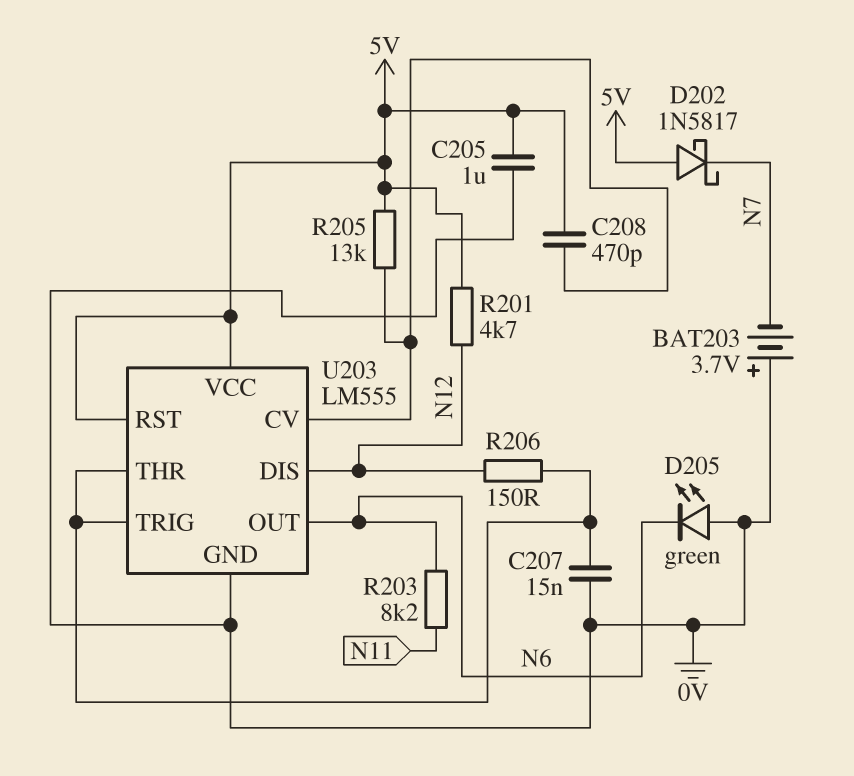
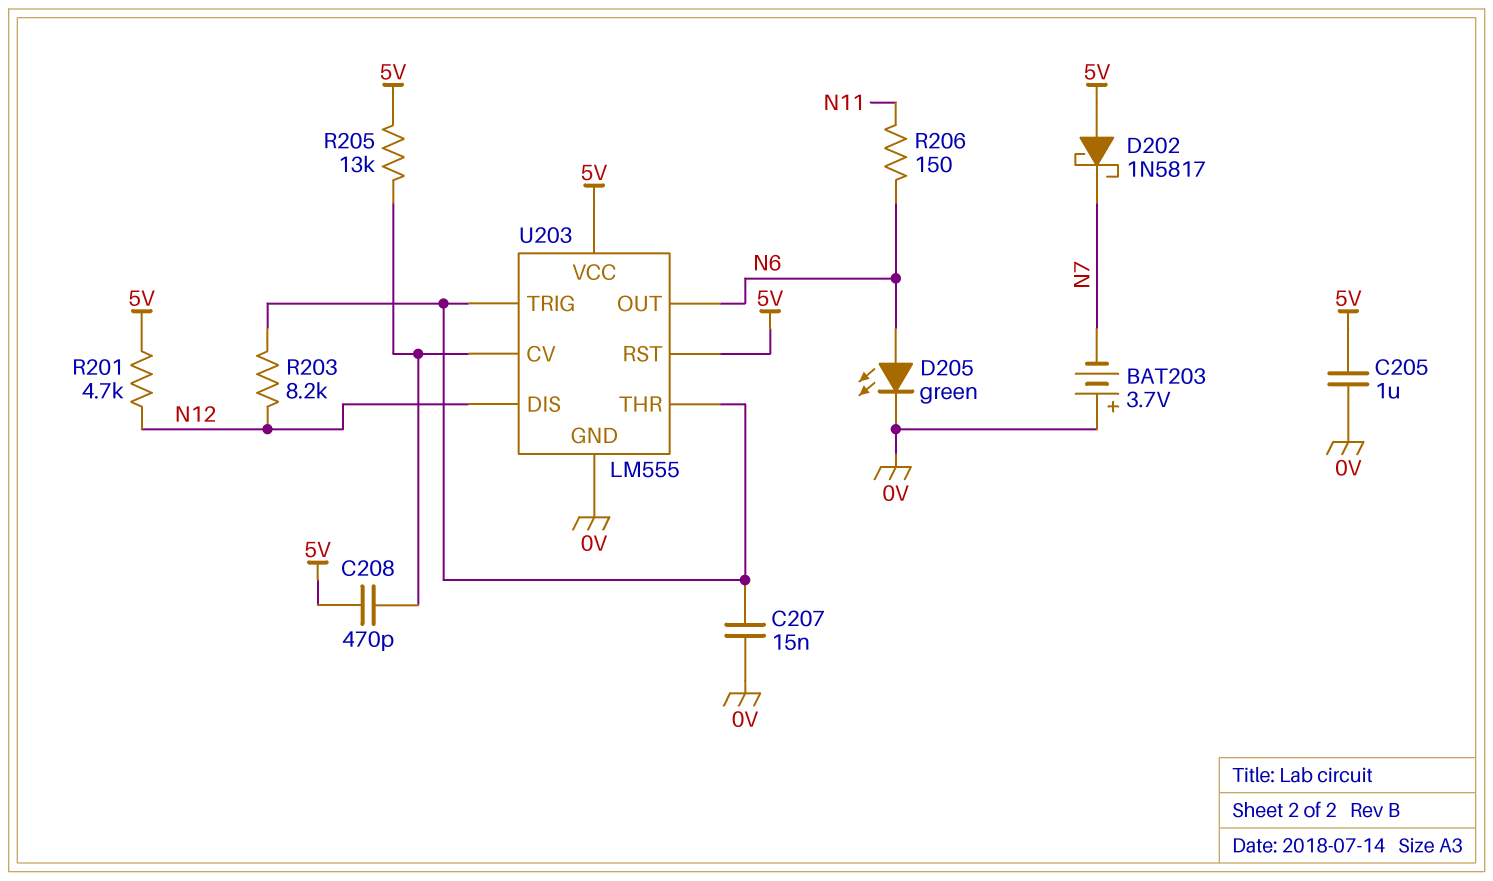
D205: LED green (A 0V, K N6) -> LED green (A N6, K 0V)
R203: 8.2k (N6, N11) -> 8.2k (N12, U203/THR)
R206: 150 (N12, U203/THR) -> 150 (N6, N11)

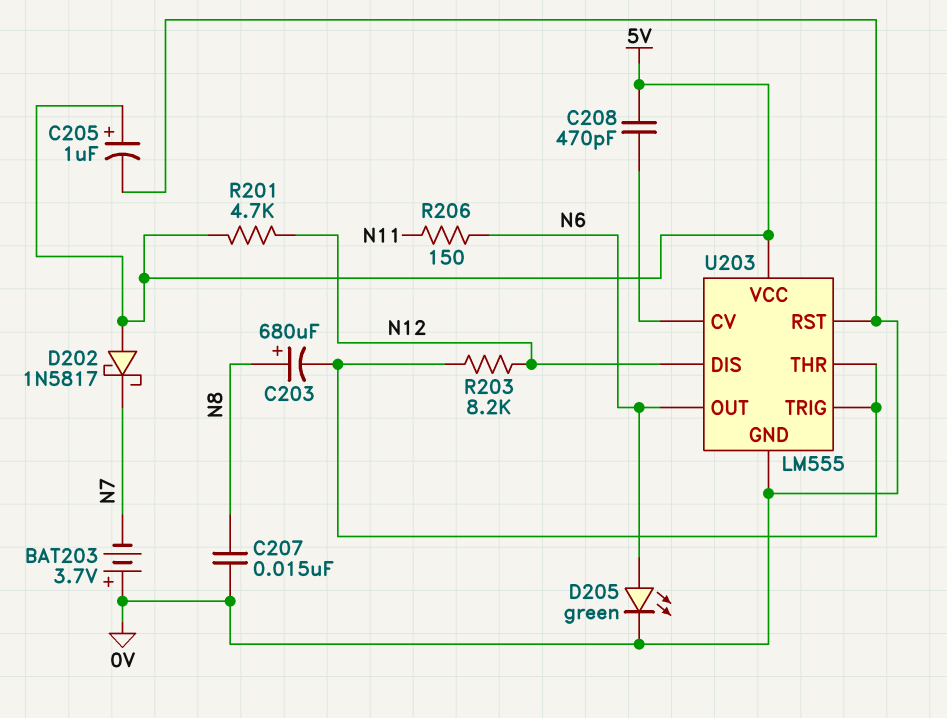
C203: none -> 680uF (plus N8, minus U203/THR)
C205: 1uF (0V, 5V) -> 1uF (plus 5V, minus 0V)
C207: 15nF (0V, U203/THR) -> 15nF (0V, N8)
R205: 13k (5V, U203/CV) -> none
U203 pin RST: 5V -> 0V

